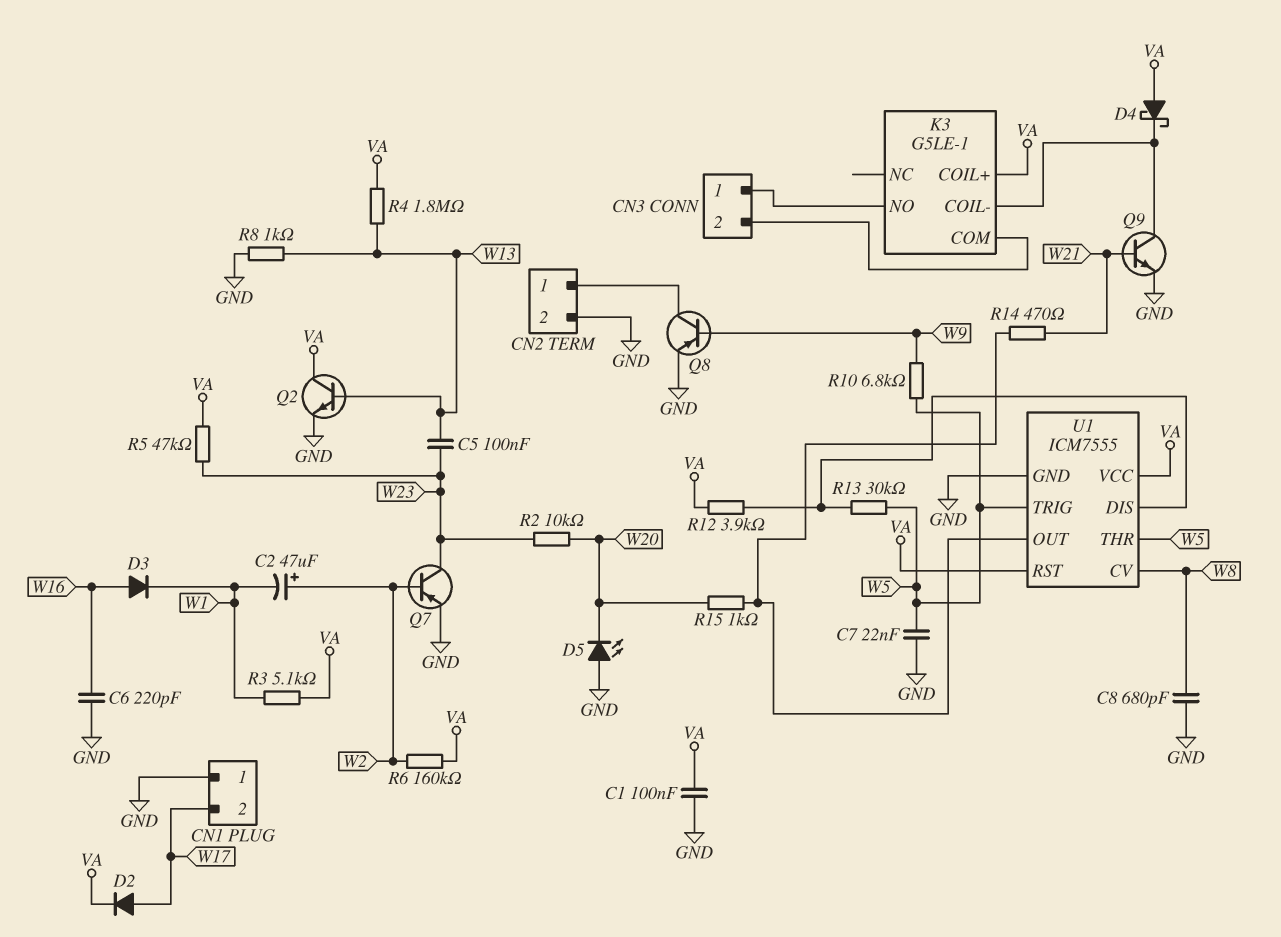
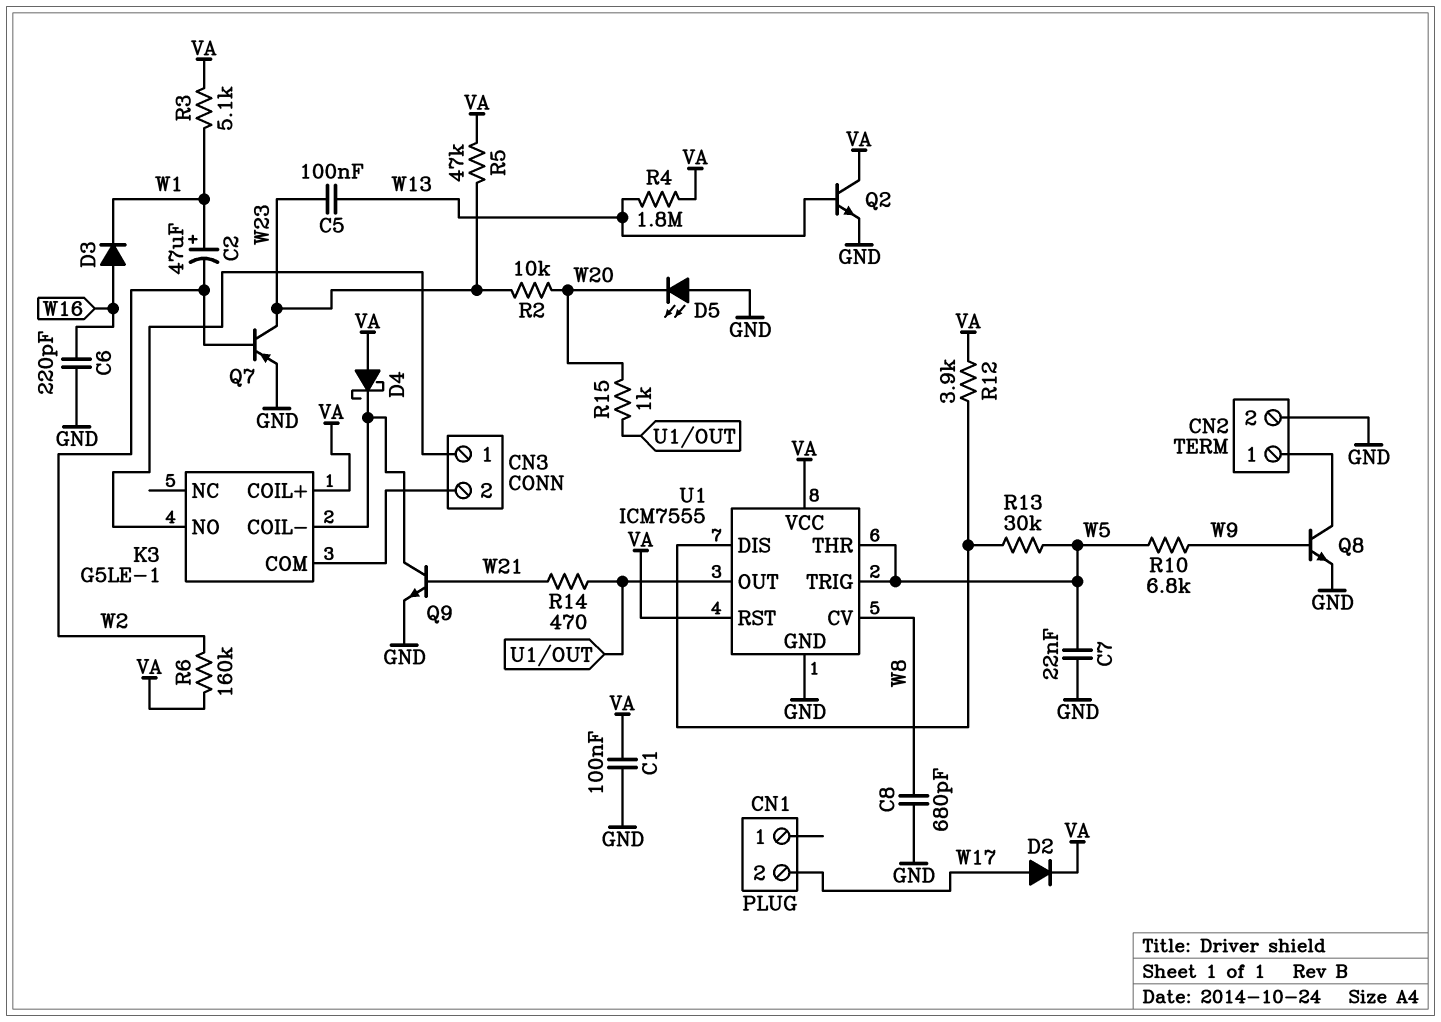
C2: 47uF (plus W2, minus W1) -> 47uF (plus W1, minus W2)
CN1 pin 1: GND -> none
Q8: PNP (B W9, C CN2/1, E GND) -> NPN (B W9, C CN2/1, E GND)
R8: 1k (GND, W13) -> none

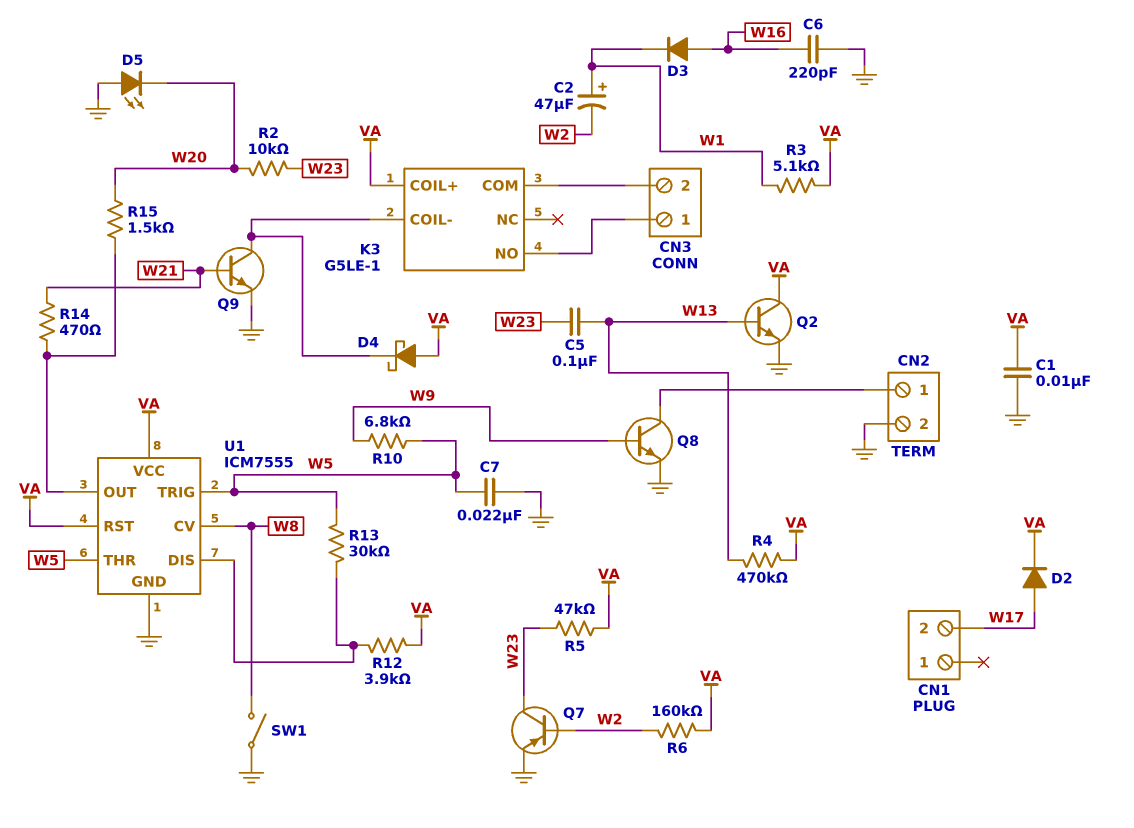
C1: 100nF (GND, VA) -> 10nF (GND, VA)
C8: 680pF (GND, W8) -> none
R4: 1.8M (VA, W13) -> 470k (VA, W13)
R15: 1k (U1/OUT, W20) -> 1.5k (U1/OUT, W20)
SW1: none -> switch (GND, W8)

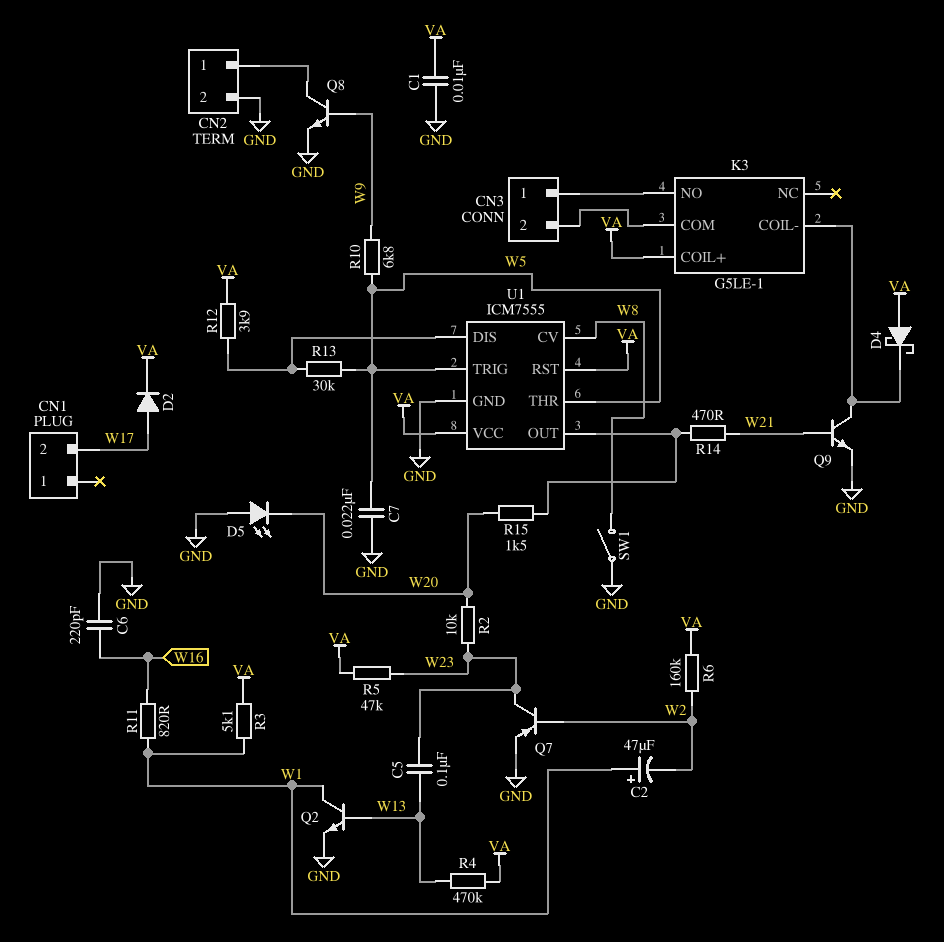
D3: diode (A W16, K W1) -> none
Q2: NPN (B W13, C VA, E GND) -> NPN (B W13, C W1, E GND)
R11: none -> 820 (W1, W16)

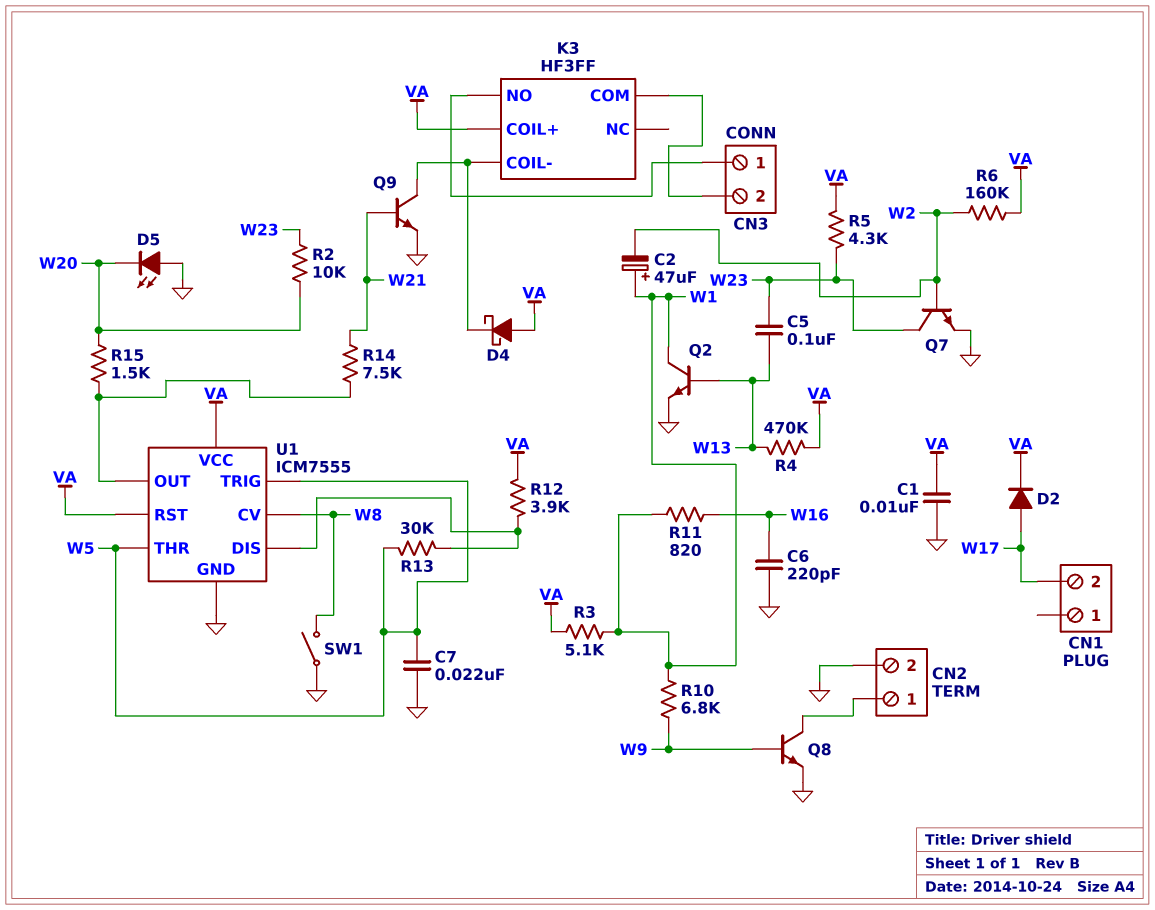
K3: G5LE-1 -> HF3FF
Q7: PNP (B W2, C W23, E GND) -> NPN (B W2, C W23, E GND)
R5: 47k (VA, W23) -> 4.3k (VA, W23)
R10: 6.8k (W5, W9) -> 6.8k (W1, W9)
R14: 470 (U1/OUT, W21) -> 7.5k (U1/OUT, W21)

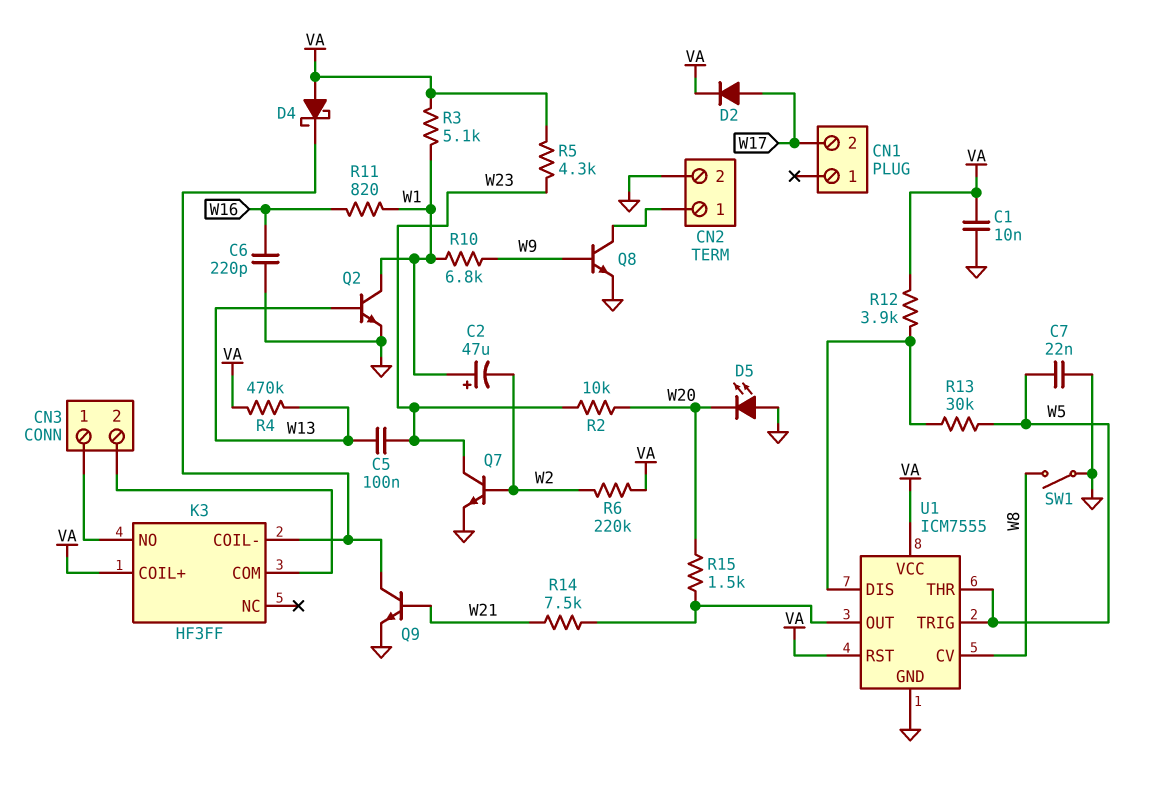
R6: 160k (VA, W2) -> 220k (VA, W2)

